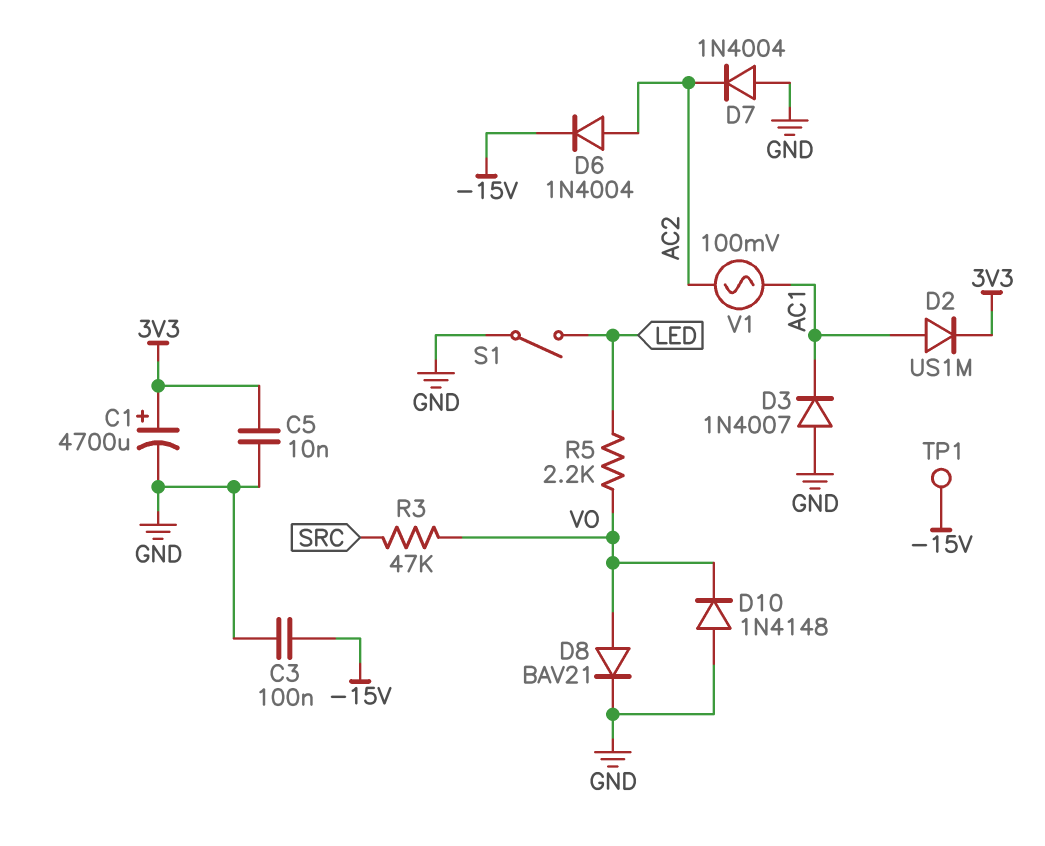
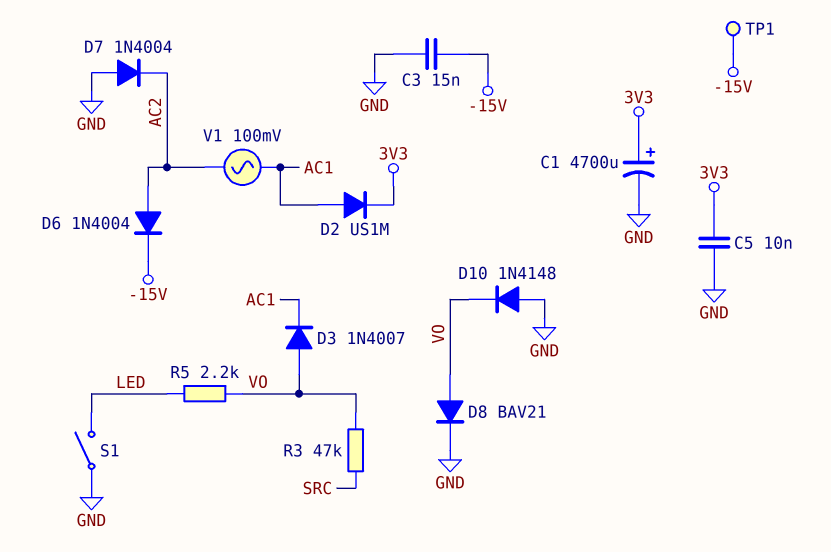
C3: 100nF (-15V, GND) -> 15nF (-15V, GND)
D3: diode 1N4007 (A GND, K AC1) -> diode 1N4007 (A VO, K AC1)

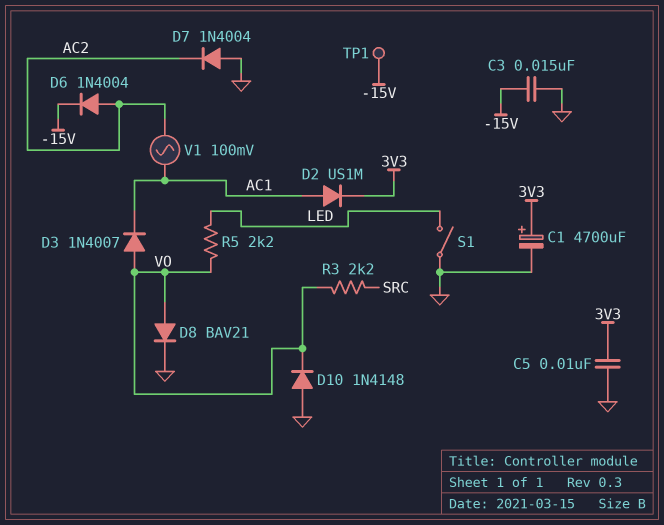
R3: 47k (SRC, VO) -> 2.2k (SRC, VO)

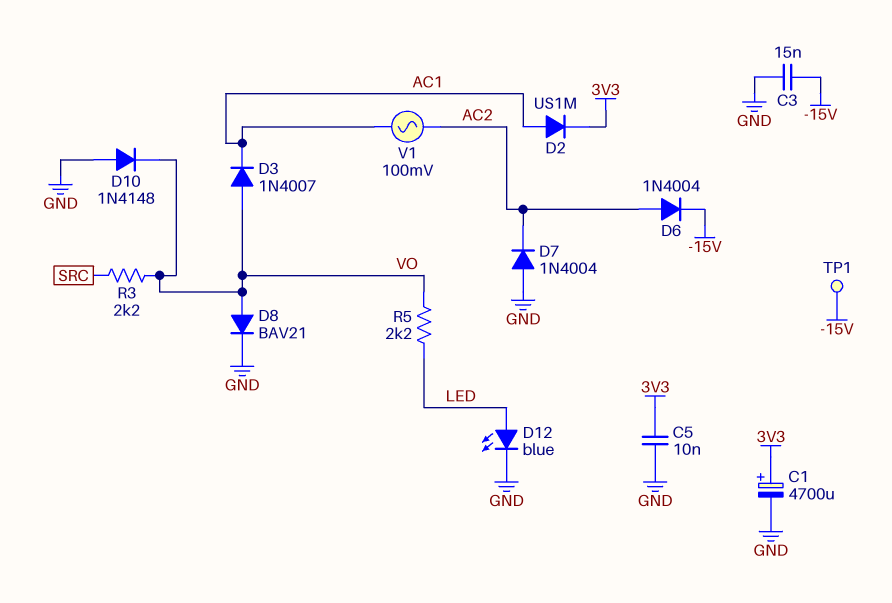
D12: none -> LED blue (A LED, K GND)
S1: switch (GND, LED) -> none

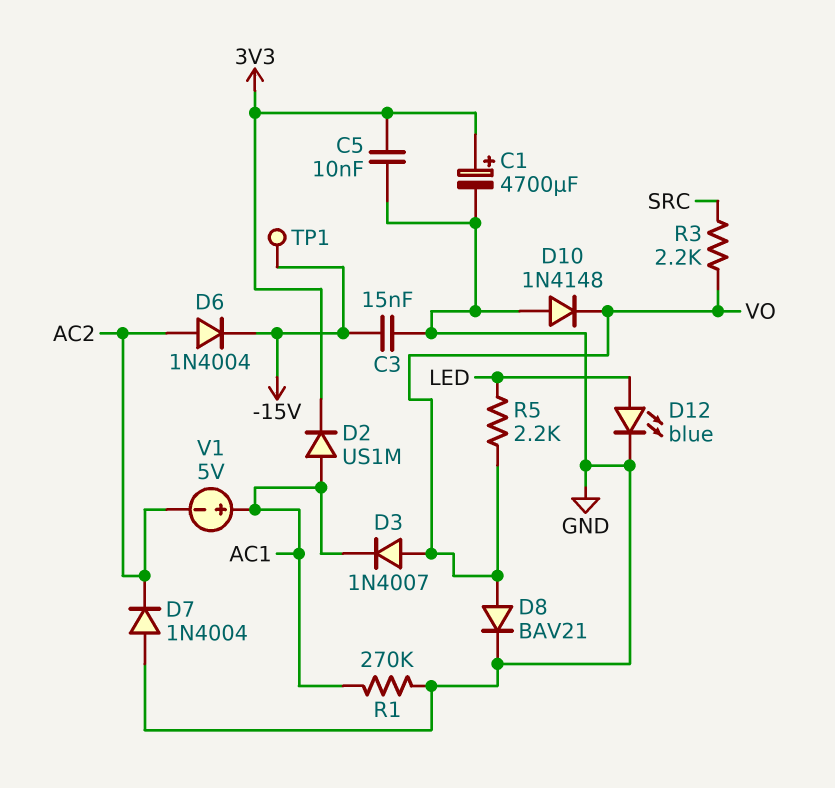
R1: none -> 270k (AC1, GND)
V1: AC 100mV (AC1, AC2) -> 5V (plus AC1, minus AC2)

